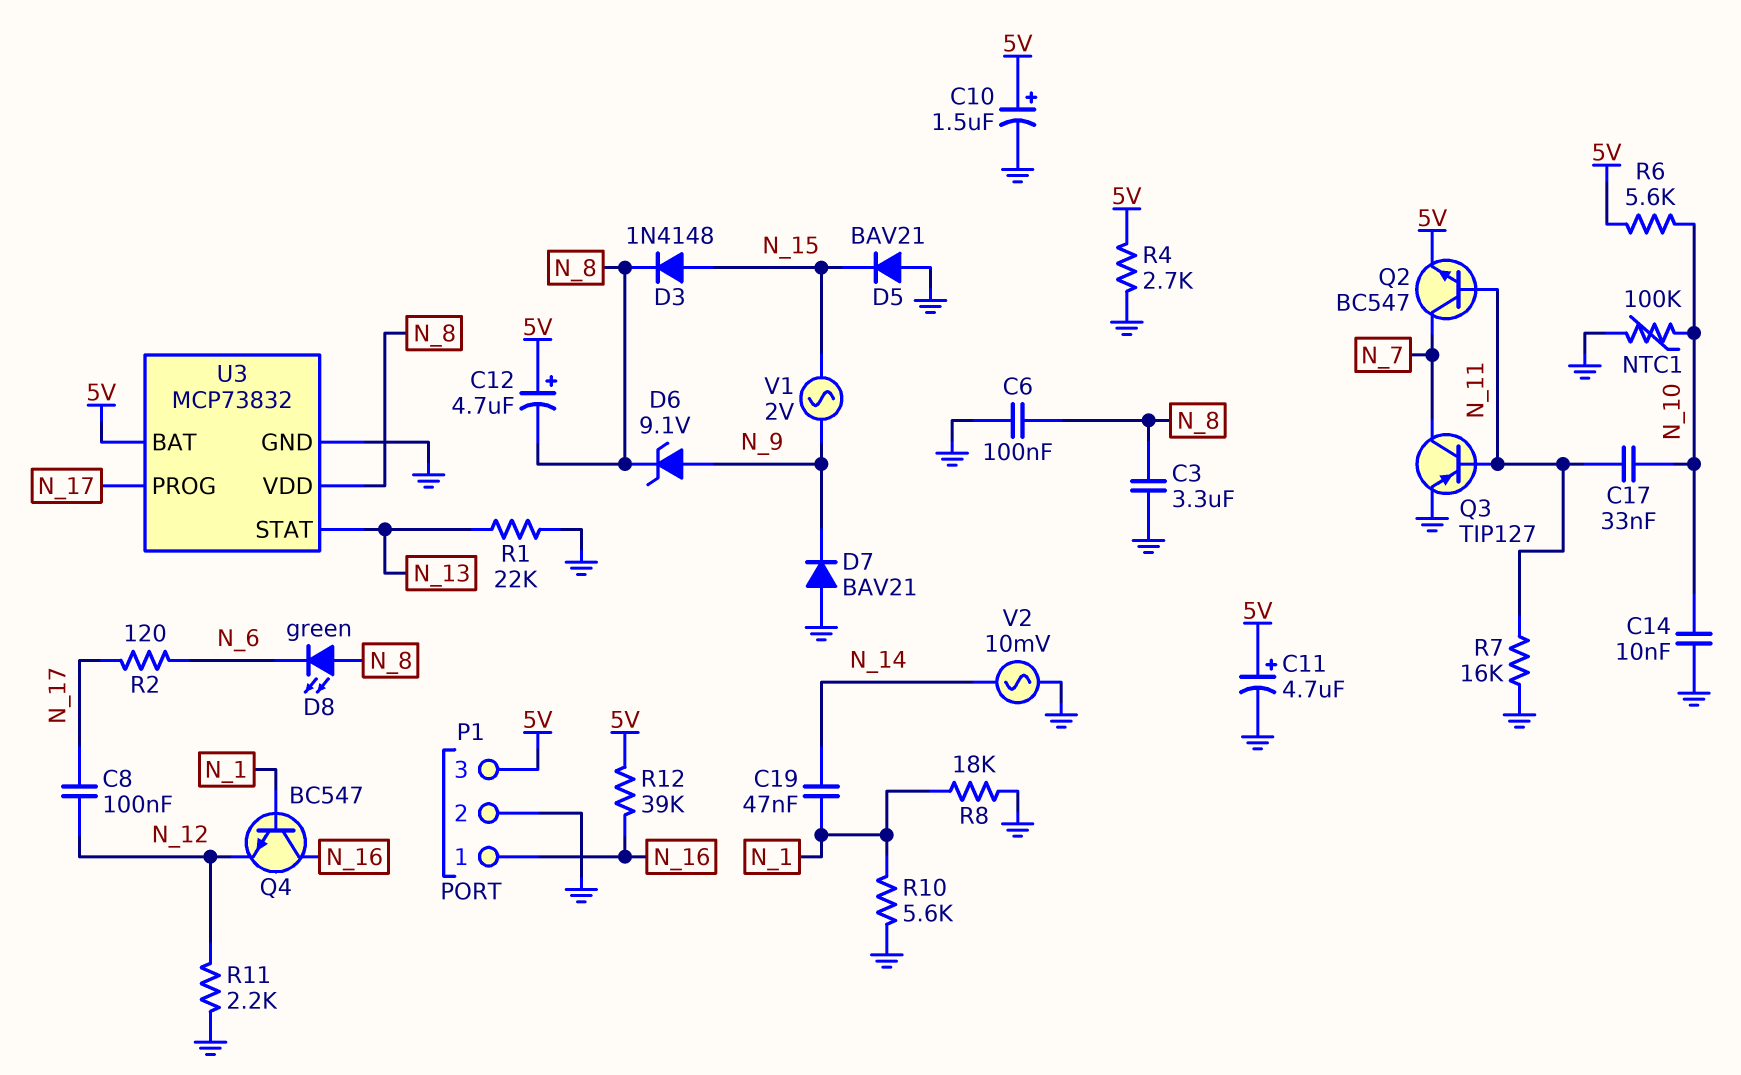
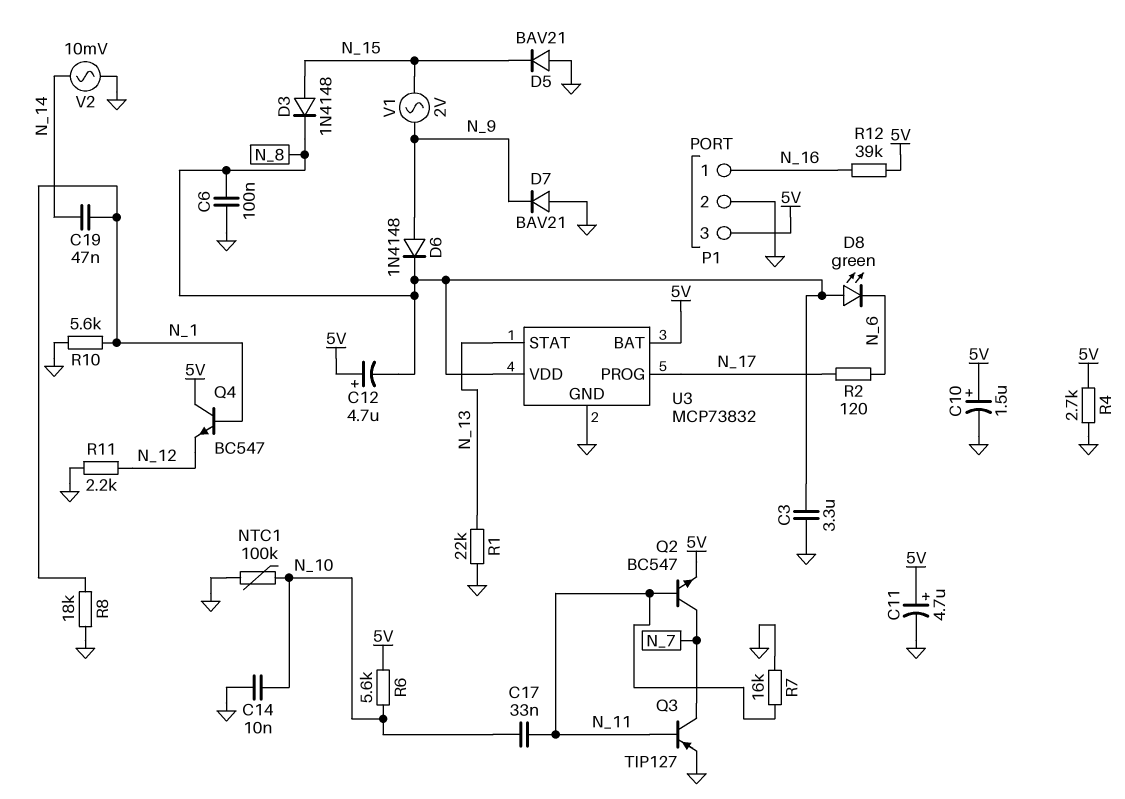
C8: 100nF (N_12, N_17) -> none
D6: zener 9.1V (A N_9, K N_8) -> diode 1N4148 (A N_9, K N_8)
Q4: NPN BC547 (B N_1, C N_16, E N_12) -> NPN BC547 (B N_1, C 5V, E N_12)

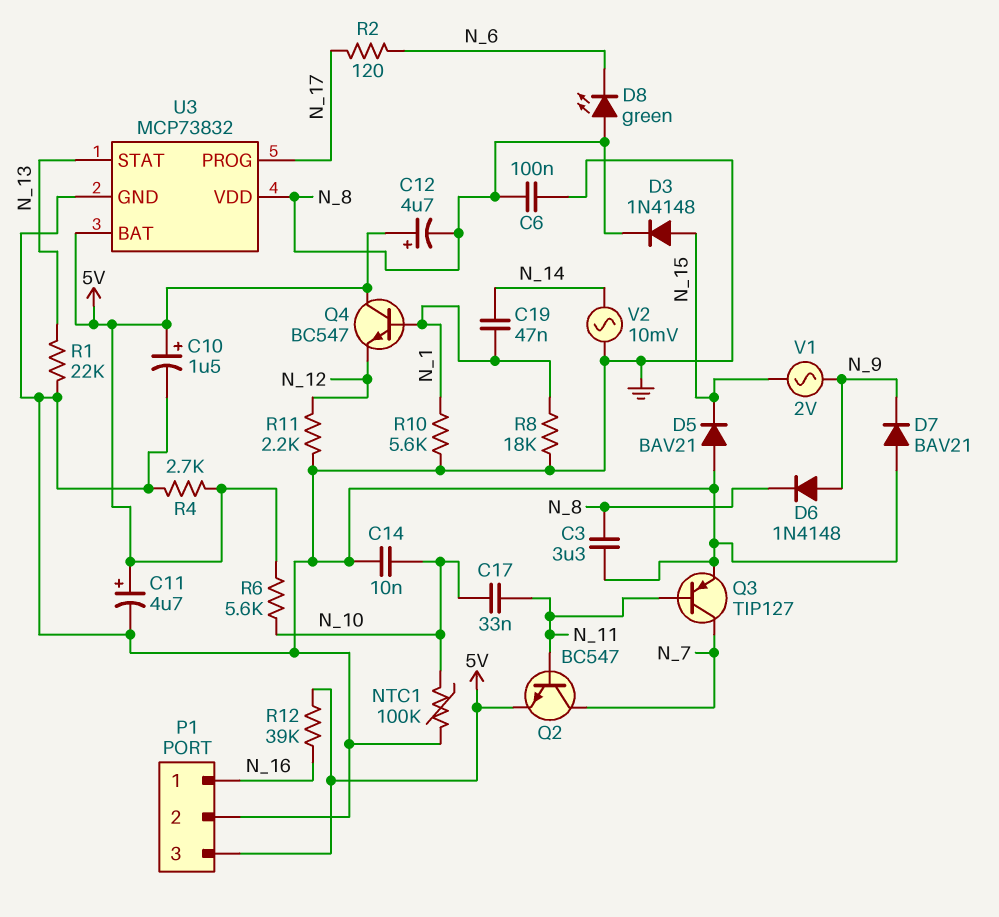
R7: 16k (GND, N_11) -> none

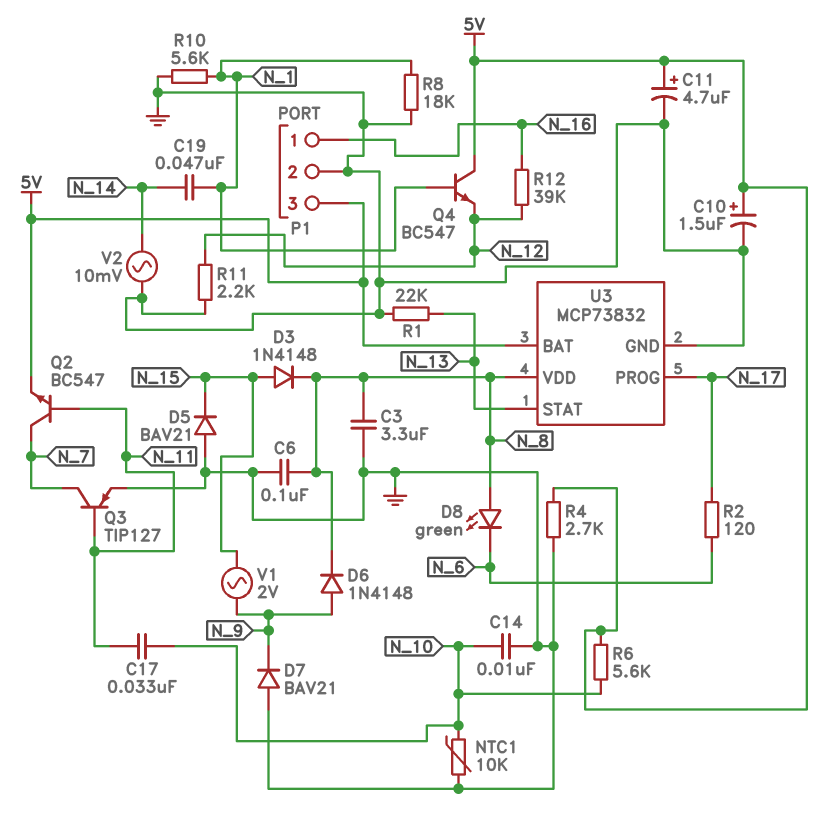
C12: 4.7uF (plus 5V, minus N_8) -> none
NTC1: 100k (GND, N_10) -> 10k (GND, N_10)
R12: 39k (5V, N_16) -> 39k (N_12, N_16)

